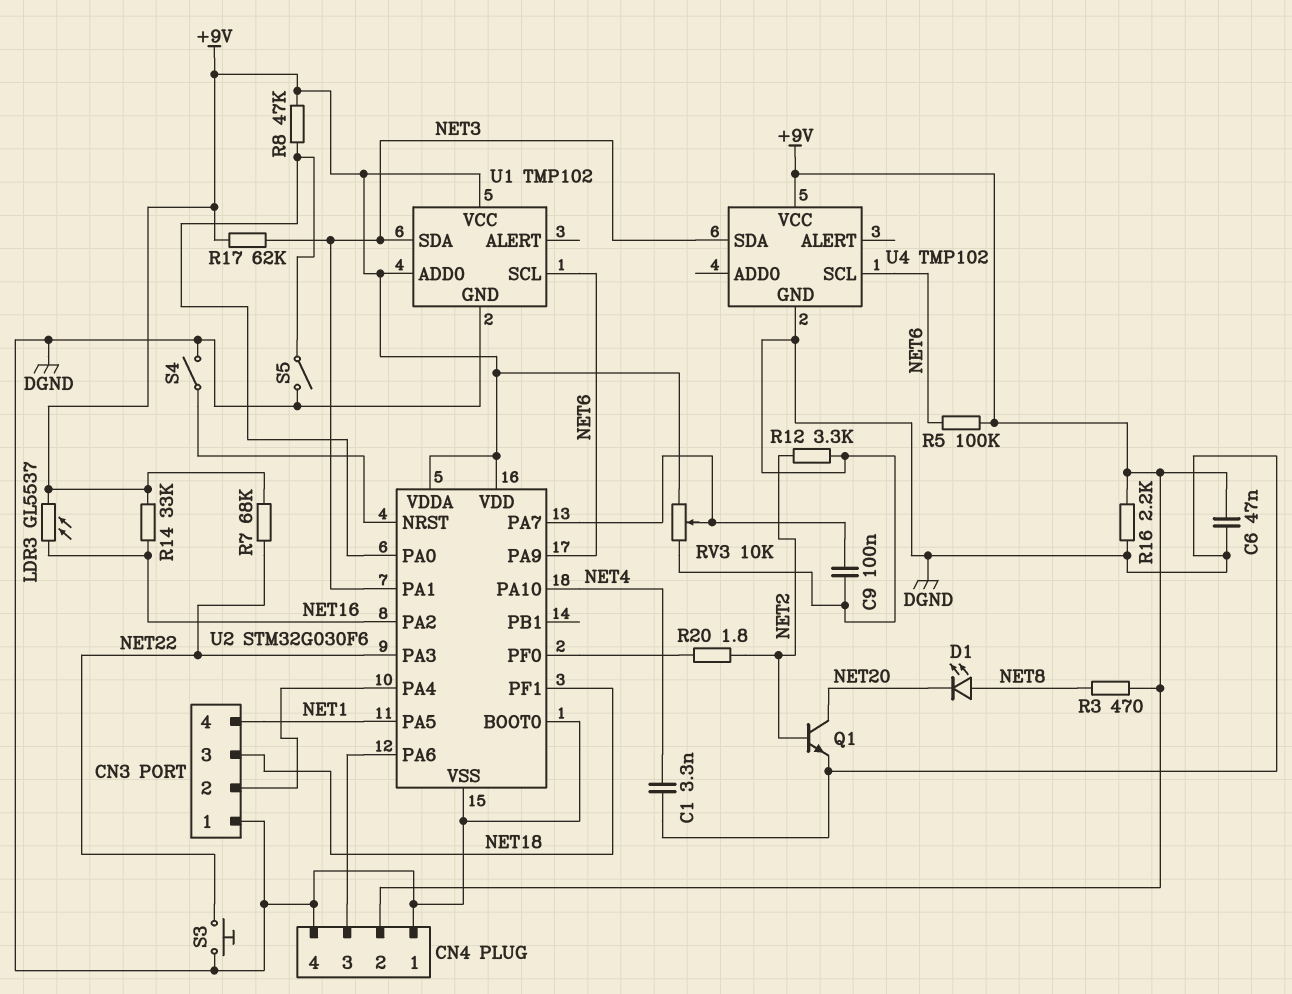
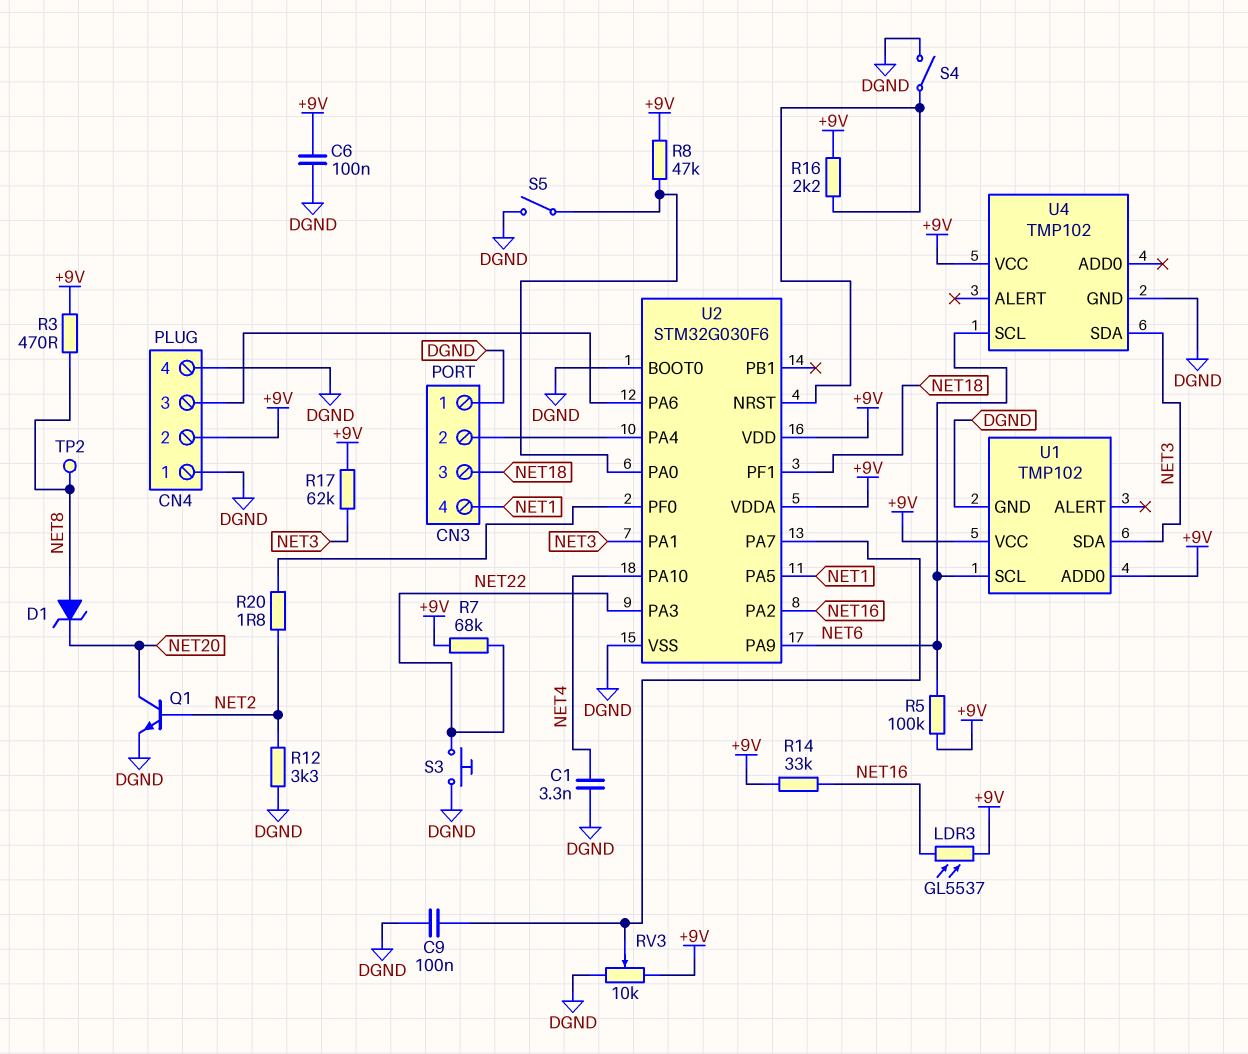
C6: 47nF (+9V, DGND) -> 100nF (+9V, DGND)
D1: LED (A NET8, K NET20) -> zener (A NET8, K NET20)
R16: 2.2k (+9V, DGND) -> 2.2k (+9V, U2/NRST)
TP2: none -> test point (NET8)

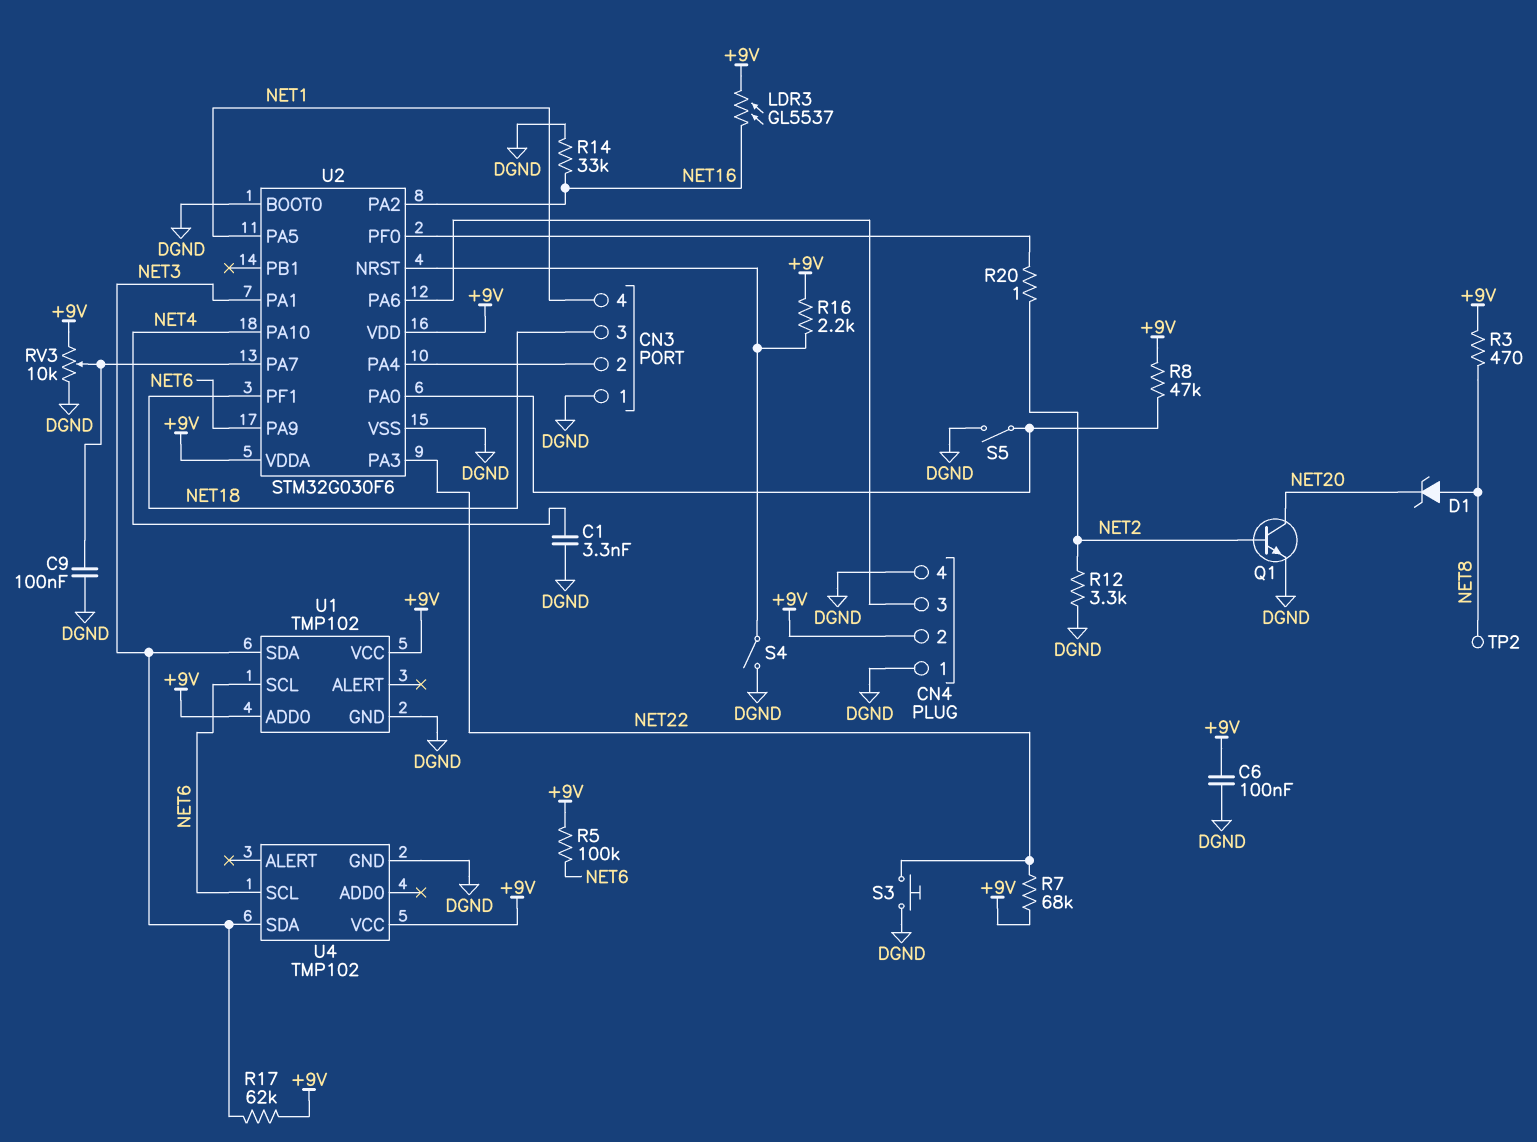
R14: 33k (+9V, NET16) -> 33k (DGND, NET16)
R20: 1.8 (NET2, U2/PF0) -> 1 (NET2, U2/PF0)

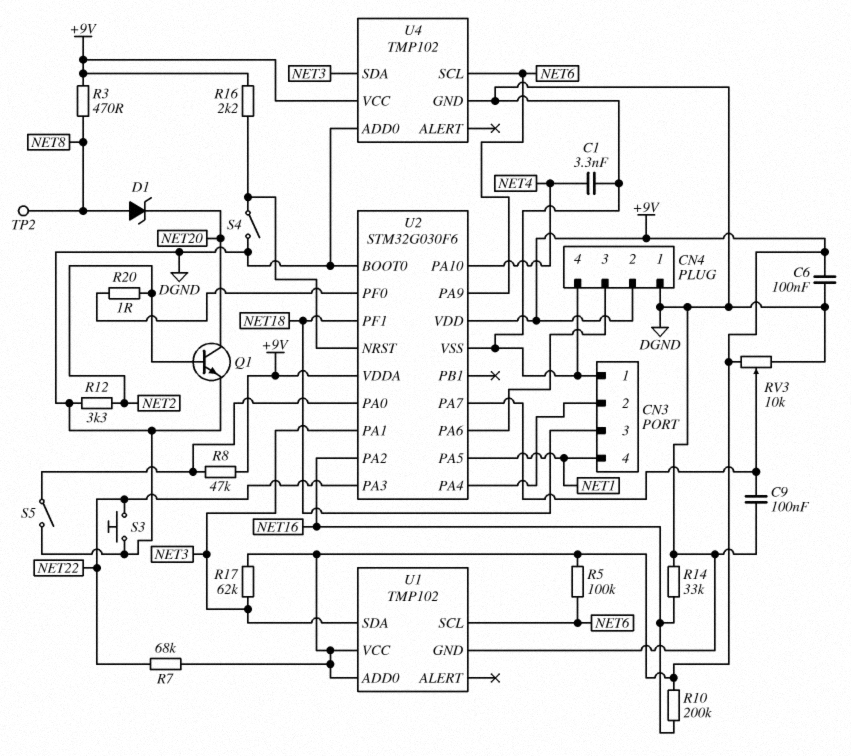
LDR3: GL5537 (+9V, NET16) -> none
R10: none -> 200k (+9V, NET16)
U4 pin ADD0: none -> DGND

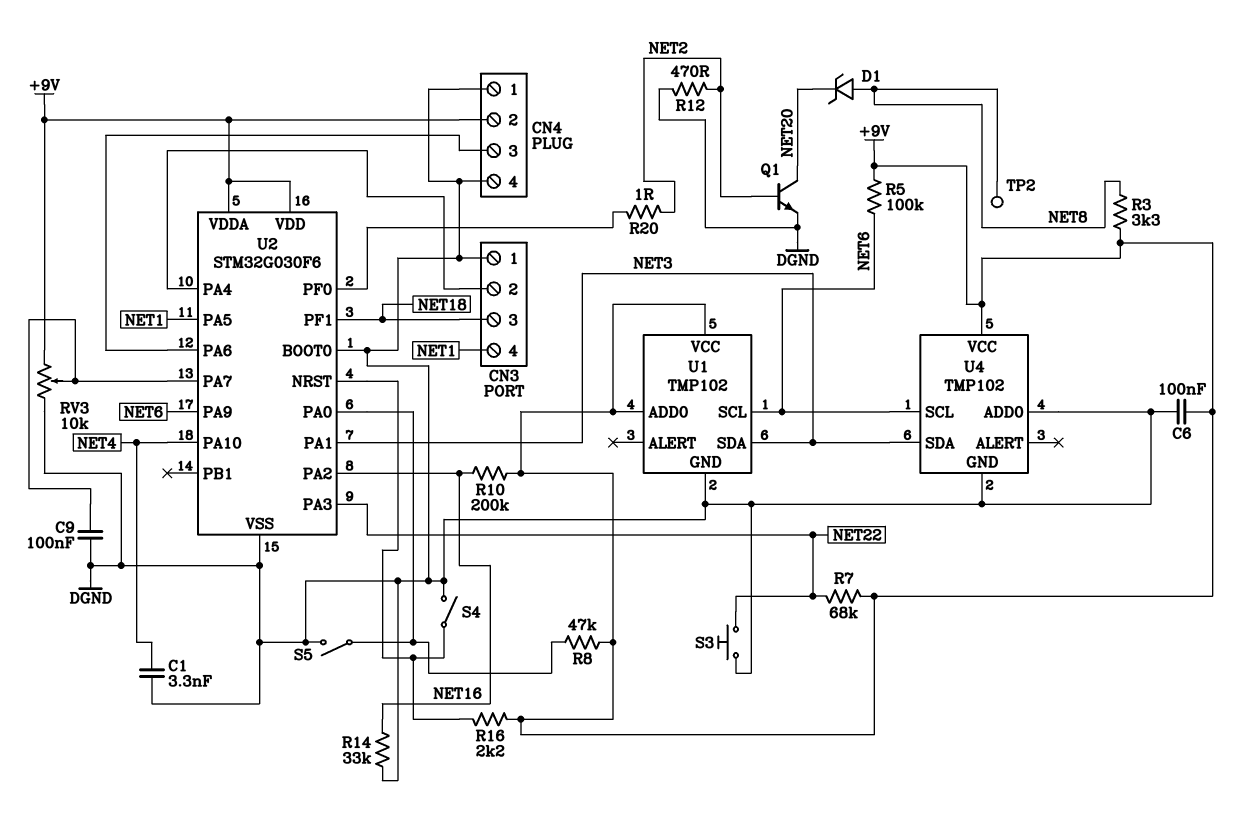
R3: 470 (+9V, NET8) -> 3.3k (+9V, NET8)
R12: 3.3k (DGND, NET2) -> 470 (DGND, NET2)
R17: 62k (+9V, NET3) -> none

